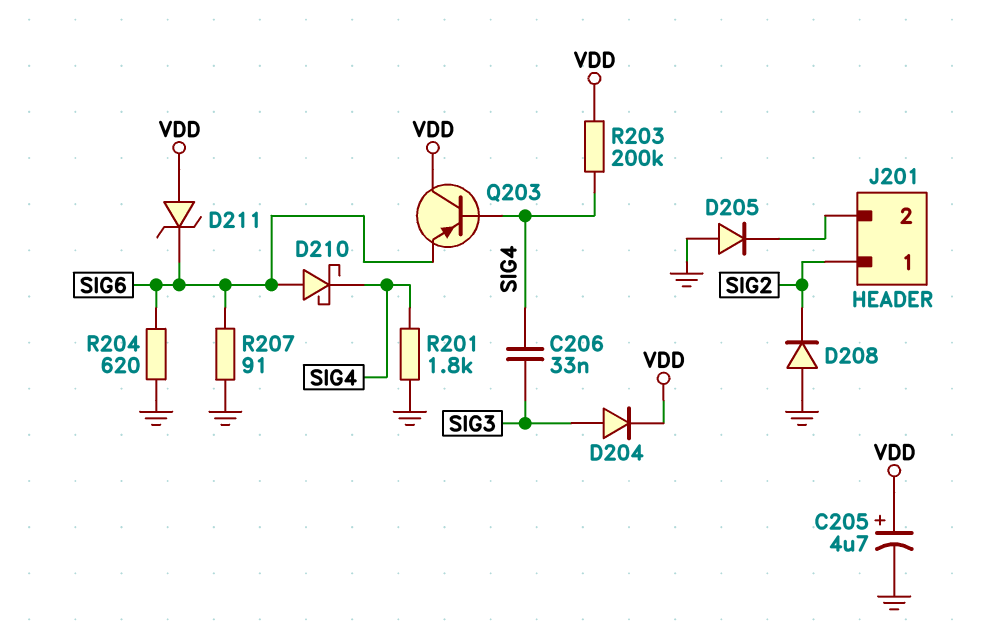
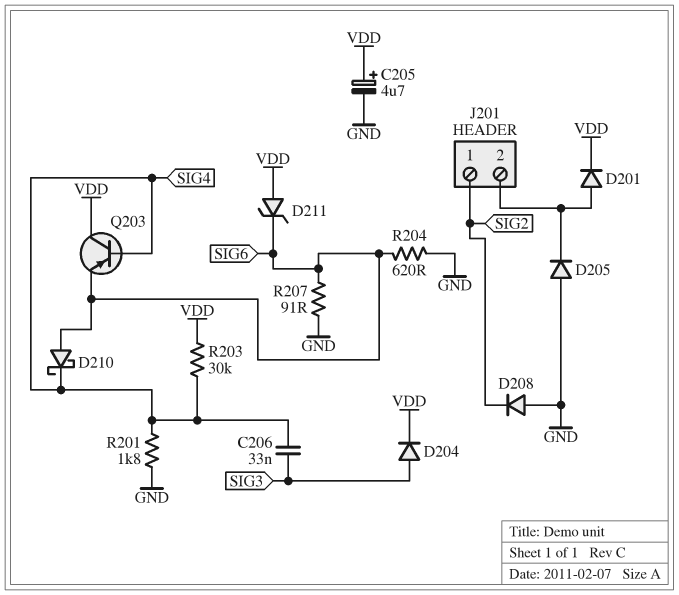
D201: none -> diode (A J201/2, K VDD)
R203: 200k (SIG4, VDD) -> 30k (SIG4, VDD)

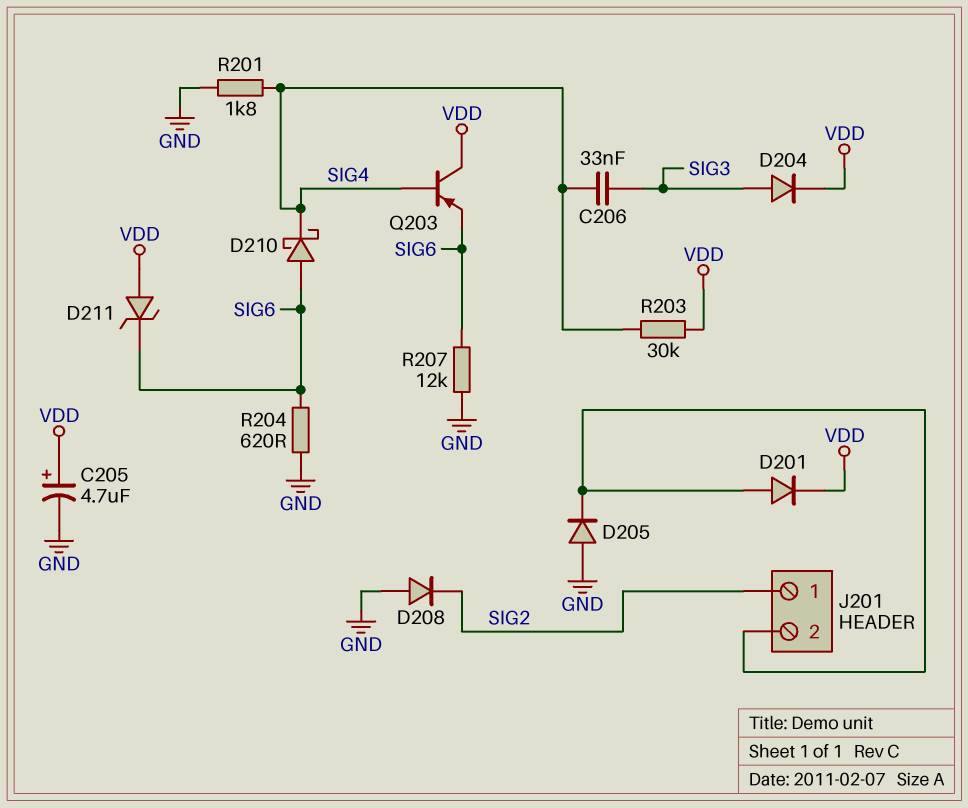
R207: 91 (GND, SIG6) -> 12k (GND, SIG6)

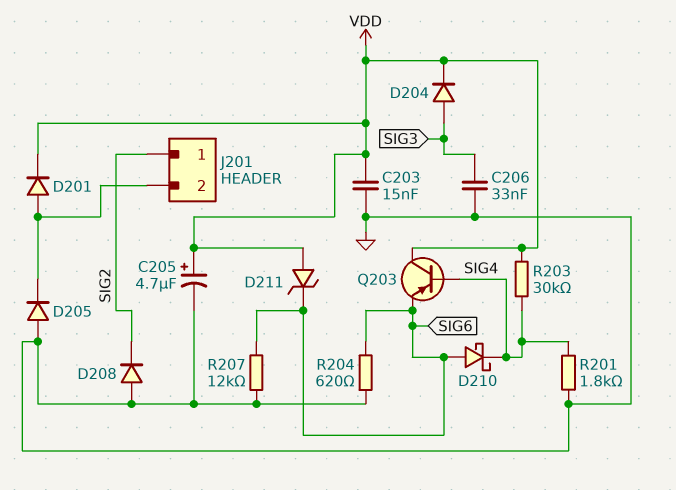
C203: none -> 15nF (GND, VDD)
C206: 33nF (SIG3, SIG4) -> 33nF (GND, SIG3)

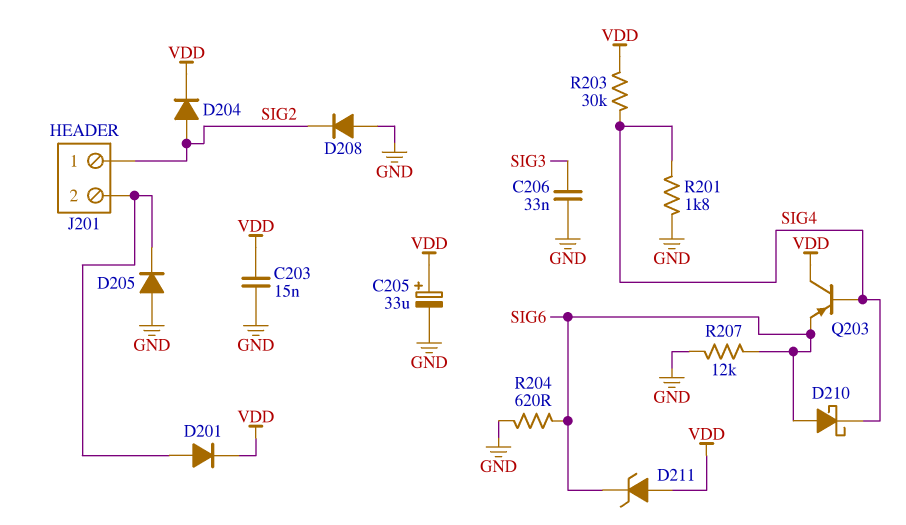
C205: 4.7uF (plus VDD, minus GND) -> 33uF (plus VDD, minus GND)
D204: diode (A SIG3, K VDD) -> diode (A SIG2, K VDD)

